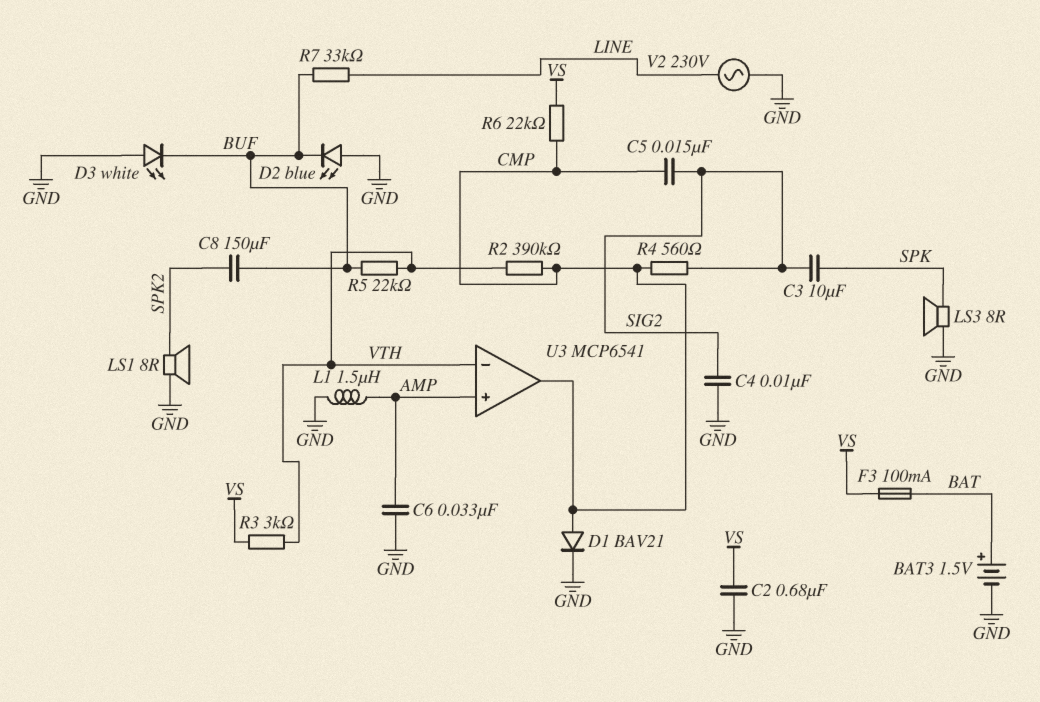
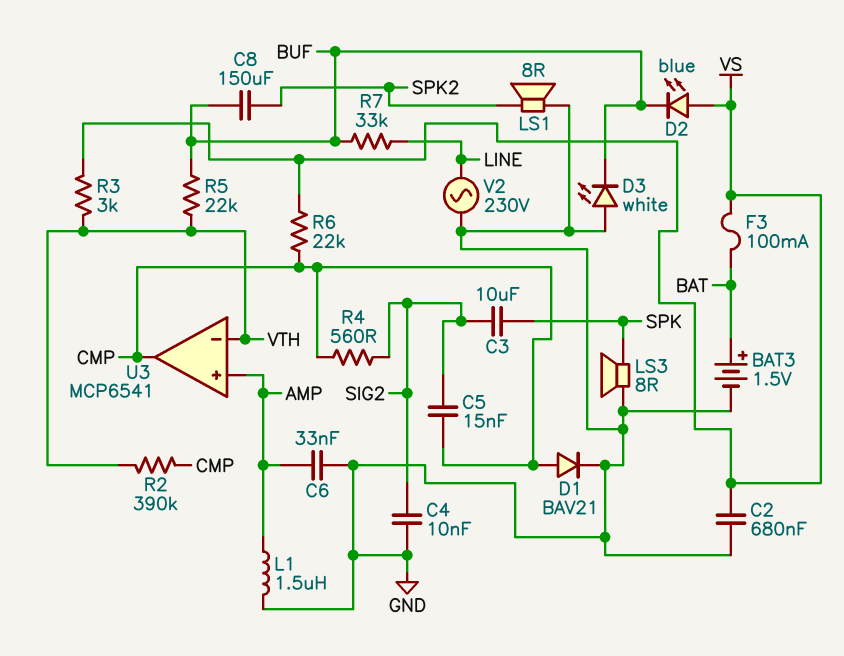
D2: LED blue (A GND, K BUF) -> LED blue (A VS, K BUF)

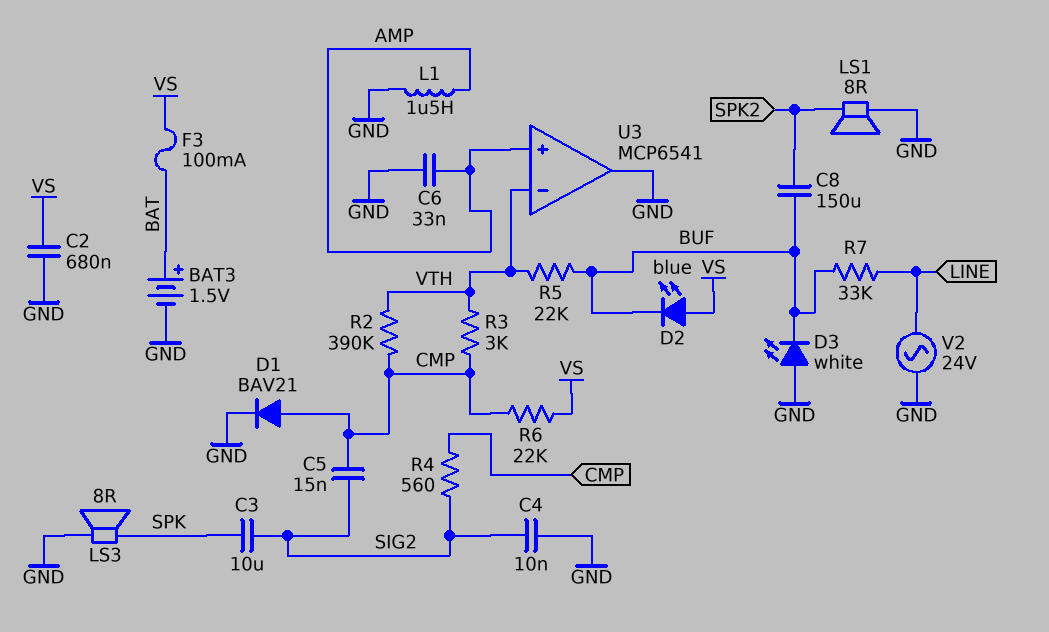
R3: 3k (VS, VTH) -> 3k (CMP, VTH)
U3 pin out: CMP -> GND
V2: AC 230V (GND, LINE) -> AC 24V (GND, LINE)

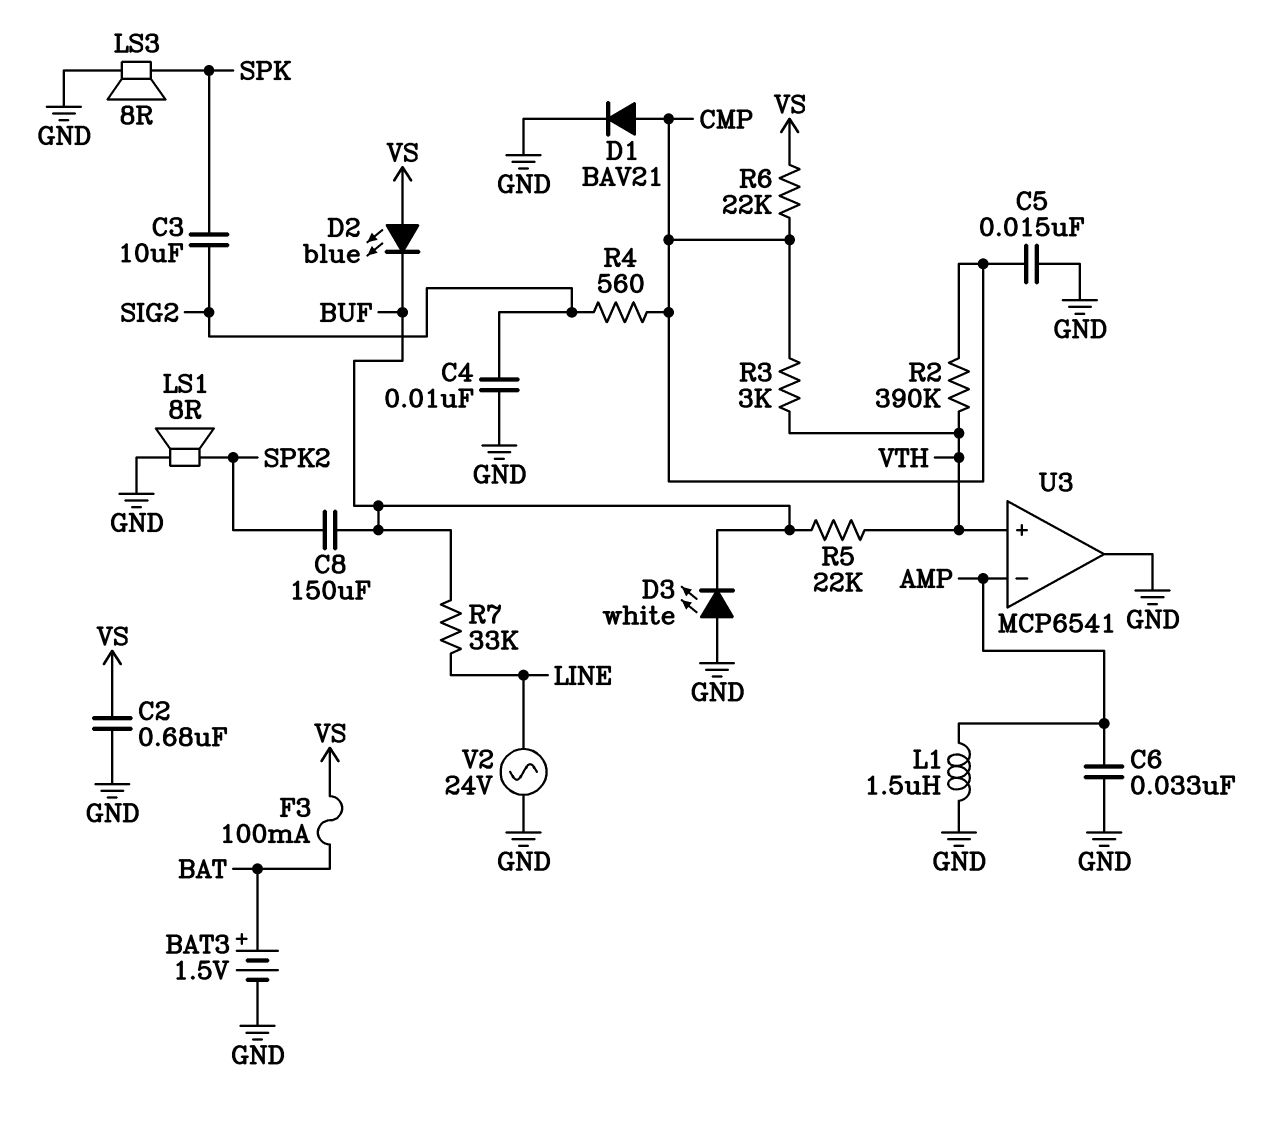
C5: 15nF (CMP, SIG2) -> 15nF (CMP, GND)
U3 pin in+: AMP -> VTH
U3 pin in-: VTH -> AMP

